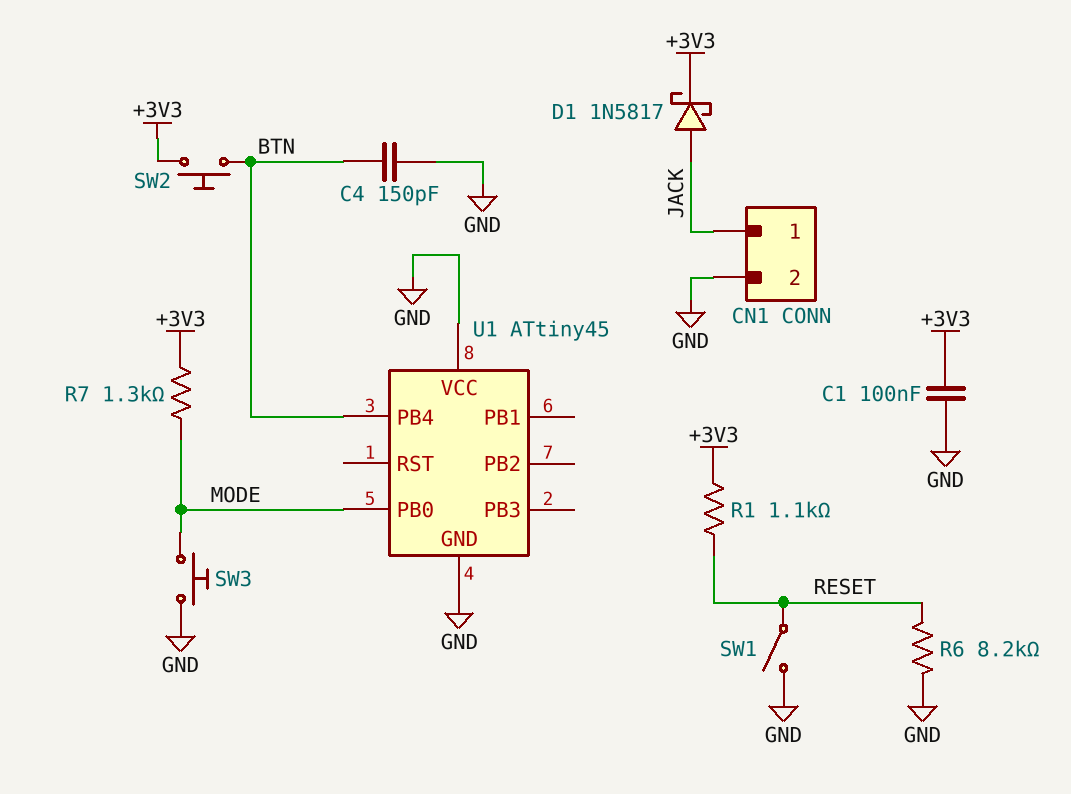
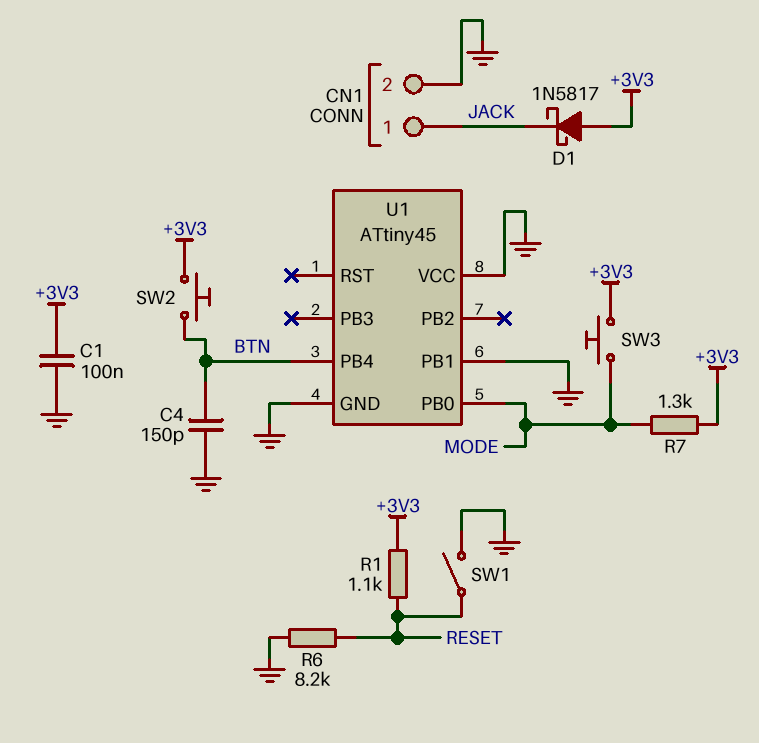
D1: schottky 1N5817 (A JACK, K +3V3) -> schottky 1N5817 (A +3V3, K JACK)
SW3: button (GND, MODE) -> button (+3V3, MODE)
U1 pin PB1: none -> GND

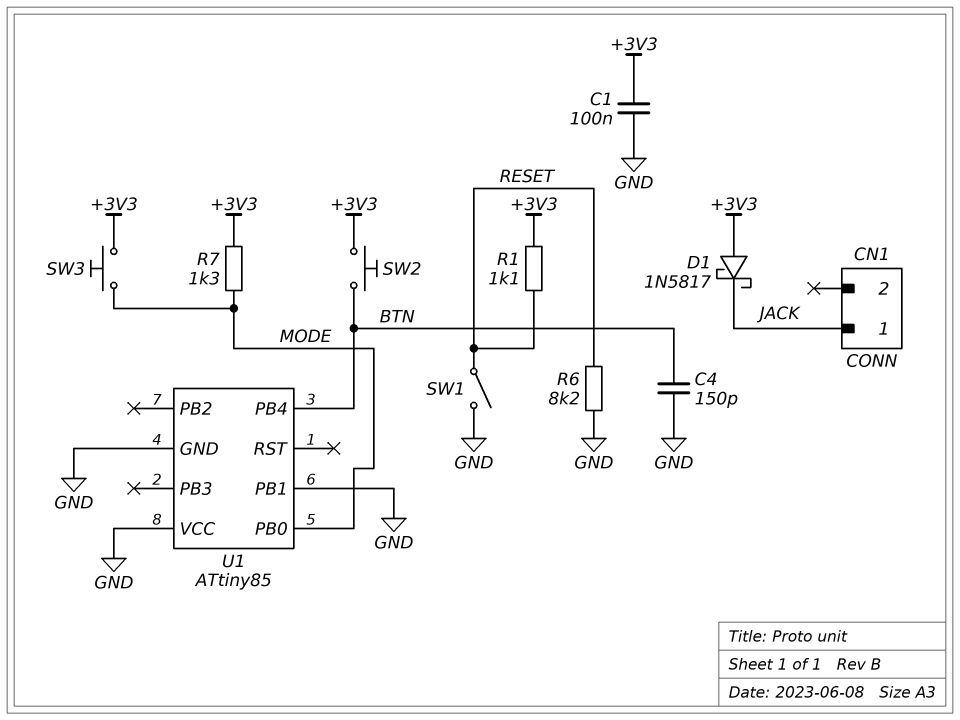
CN1 pin 2: GND -> none
U1: ATtiny45 -> ATtiny85

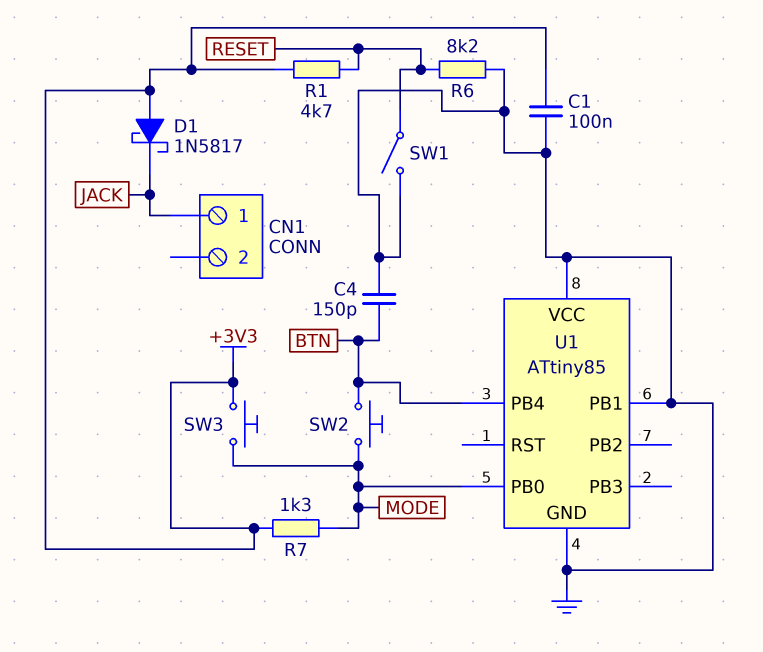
R1: 1.1k (+3V3, RESET) -> 4.7k (+3V3, RESET)
SW2: button (+3V3, BTN) -> button (BTN, MODE)

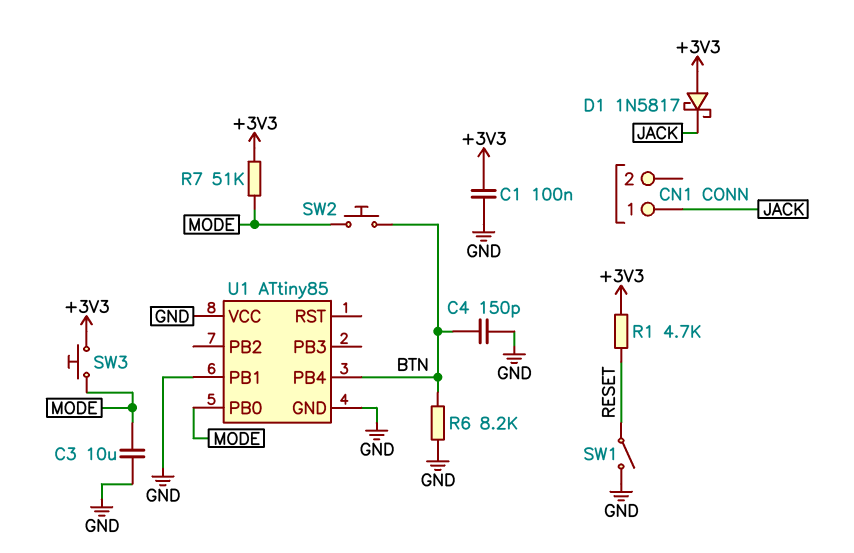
C3: none -> 10uF (GND, MODE)
R6: 8.2k (GND, RESET) -> 8.2k (BTN, GND)
R7: 1.3k (+3V3, MODE) -> 51k (+3V3, MODE)

